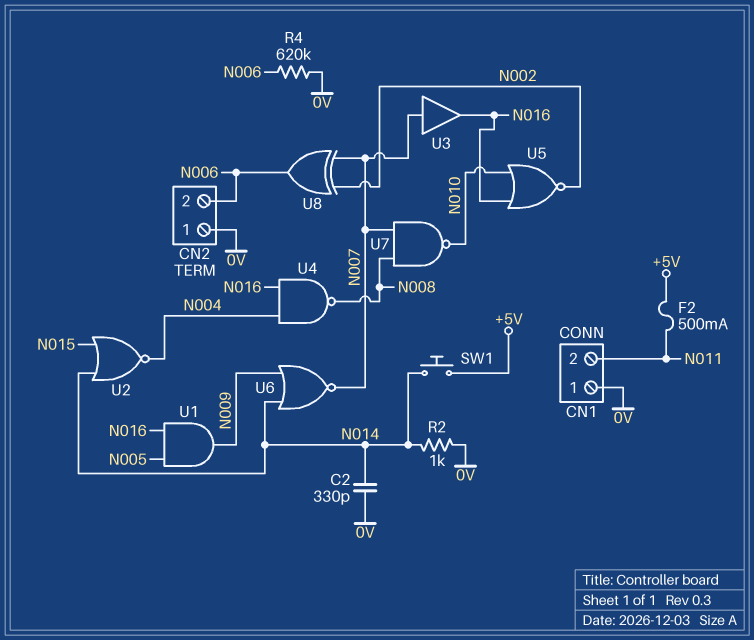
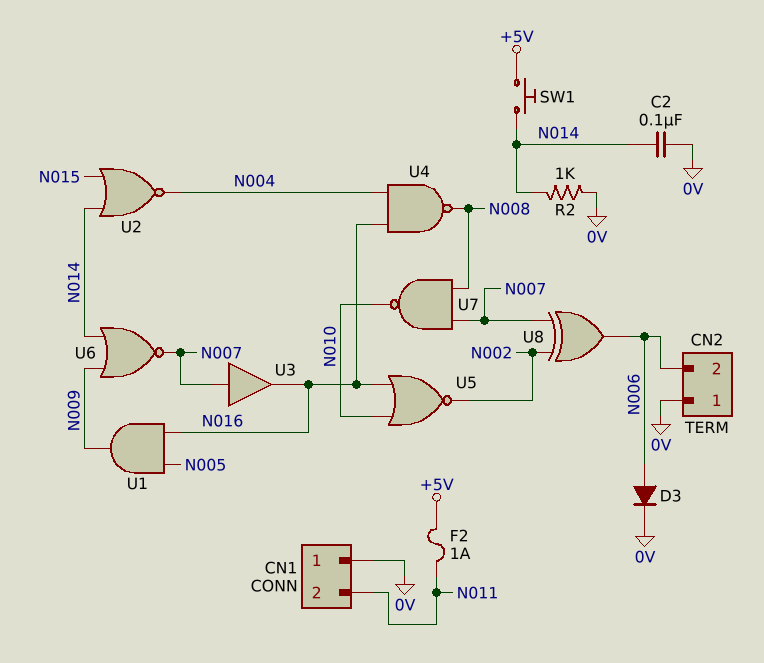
C2: 330pF (0V, N014) -> 100nF (0V, N014)
D3: none -> diode (A N006, K 0V)
F2: 500mA (+5V, N011) -> 1A (+5V, N011)
R4: 620k (0V, N006) -> none

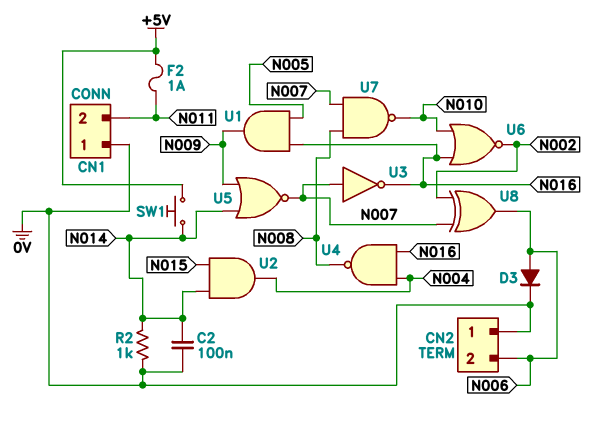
U2: NOR (in N014, in N015, out N004) -> AND (in N014, in N015, out N004)
U3: buffer (in N007, out N016) -> NOT (in N007, out N016)
U5: NOR (in N010, in N016, out N002) -> NOR (in N009, in N014, out N007)
U6: NOR (in N009, in N014, out N007) -> NOR (in N010, in N016, out N002)

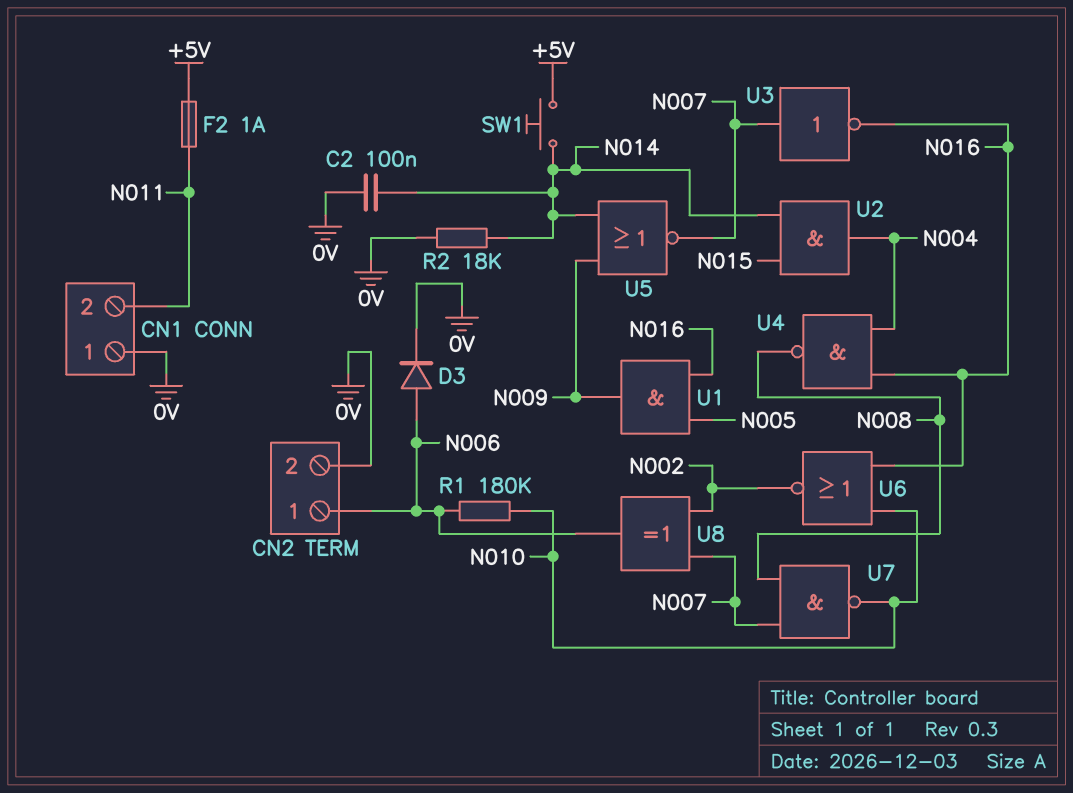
CN2 pin 1: 0V -> N006
CN2 pin 2: N006 -> 0V
R1: none -> 180k (N006, N010)
R2: 1k (0V, N014) -> 18k (0V, N014)

